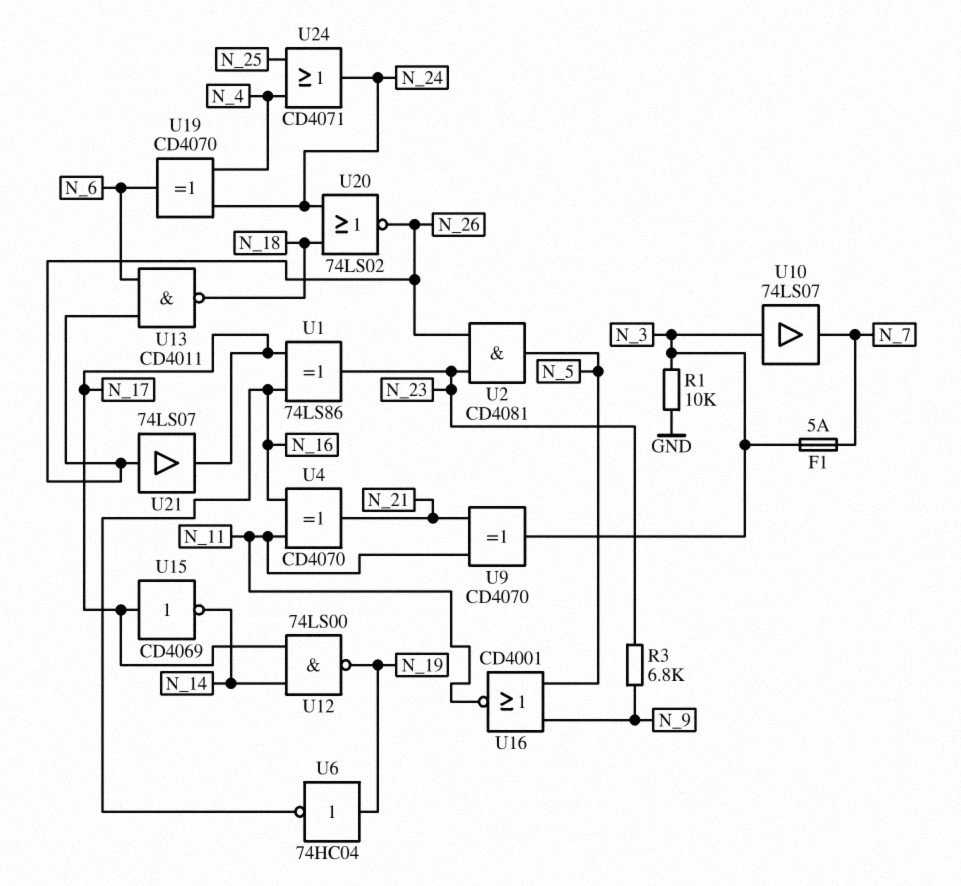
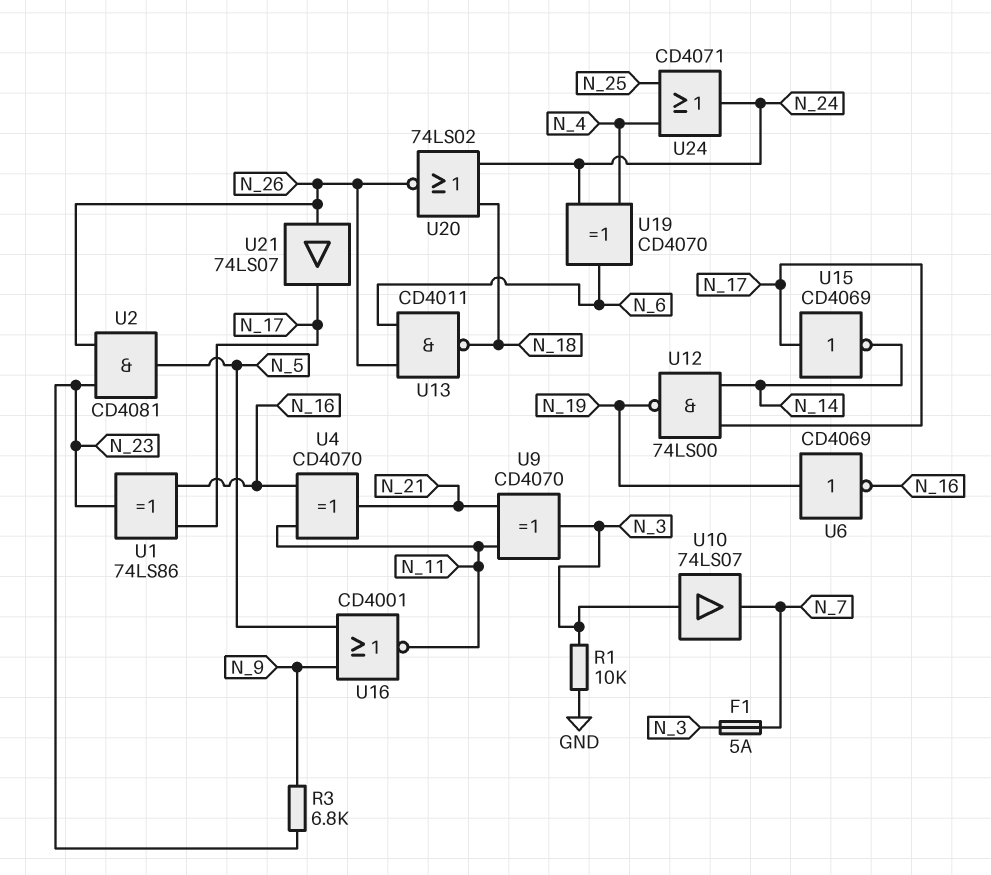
U6: NOT 74HC04 (in N_19, out N_16) -> NOT CD4069 (in N_19, out N_16)

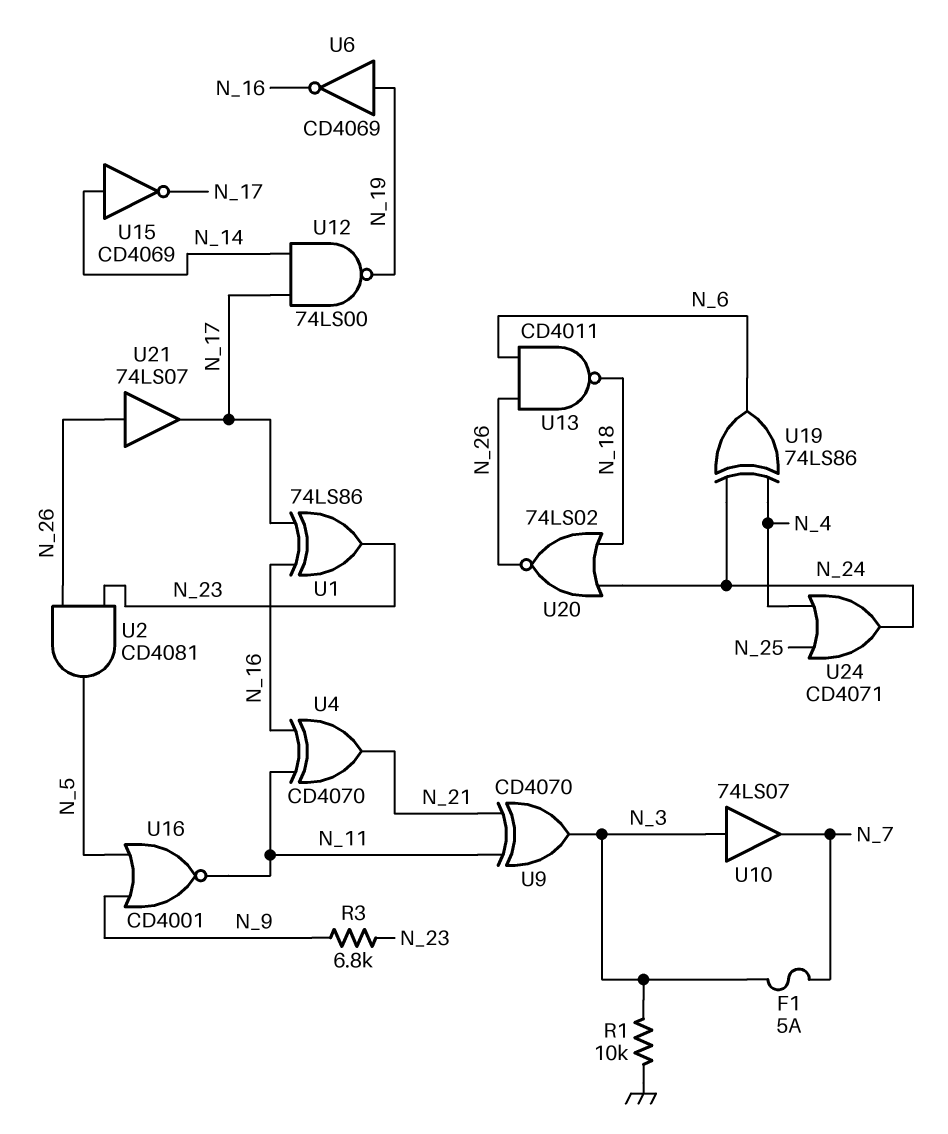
U15: NOT CD4069 (in N_17, out N_14) -> NOT CD4069 (in N_14, out N_17)
U19: XOR CD4070 (in N_4, in N_24, out N_6) -> XOR 74LS86 (in N_4, in N_24, out N_6)

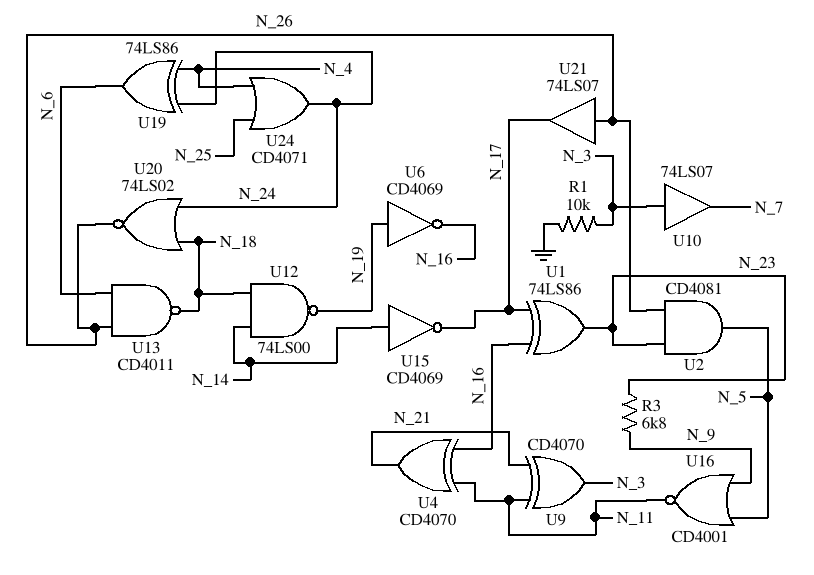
F1: 5A (N_3, N_7) -> none
U12: NAND 74LS00 (in N_14, in N_17, out N_19) -> NAND 74LS00 (in N_14, in N_18, out N_19)

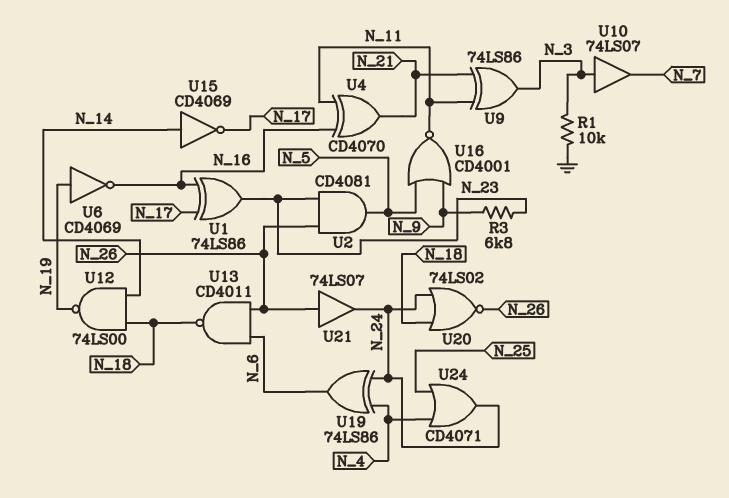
U9: XOR CD4070 (in N_11, in N_21, out N_3) -> XOR 74LS86 (in N_11, in N_21, out N_3)
U21: buffer 74LS07 (in N_26, out N_17) -> buffer 74LS07 (in N_26, out N_24)

